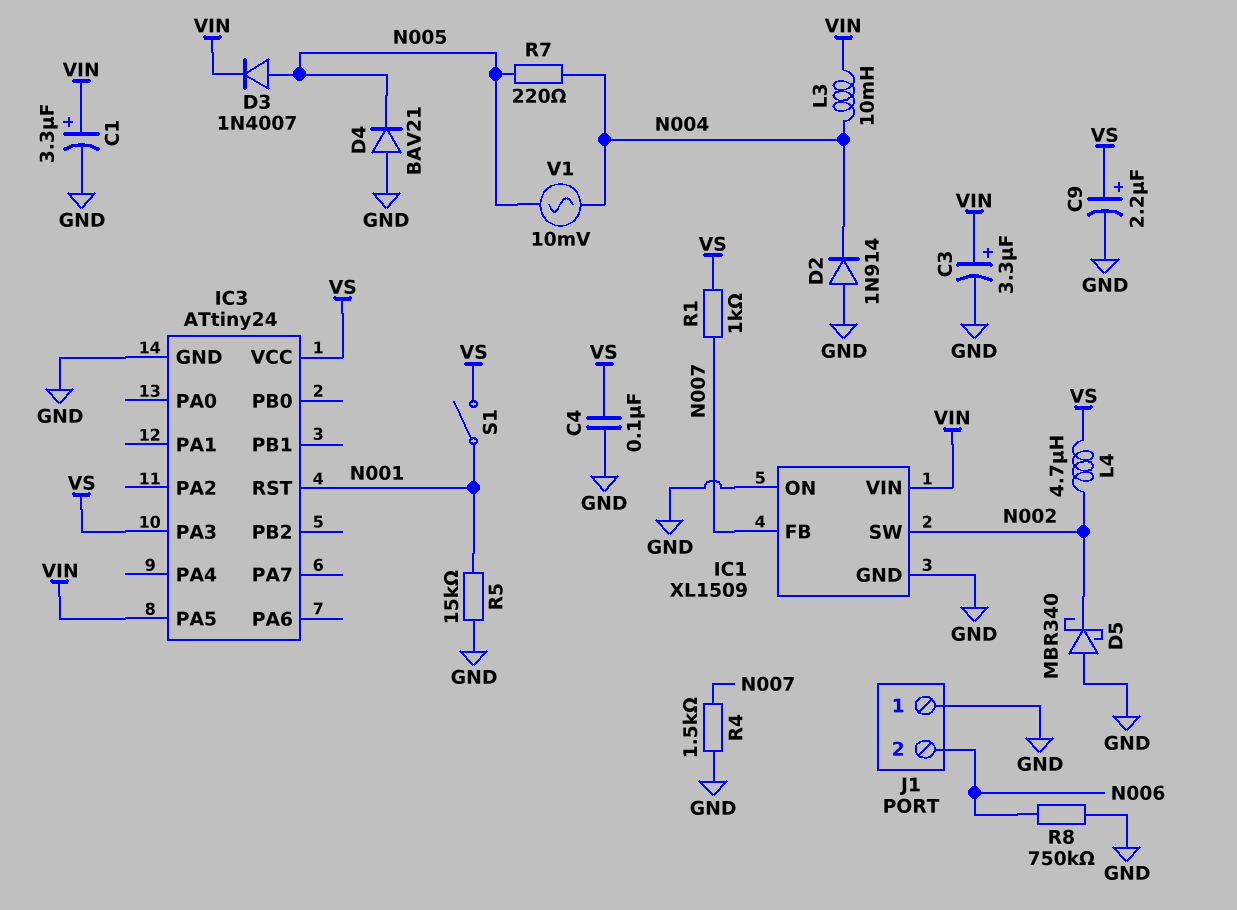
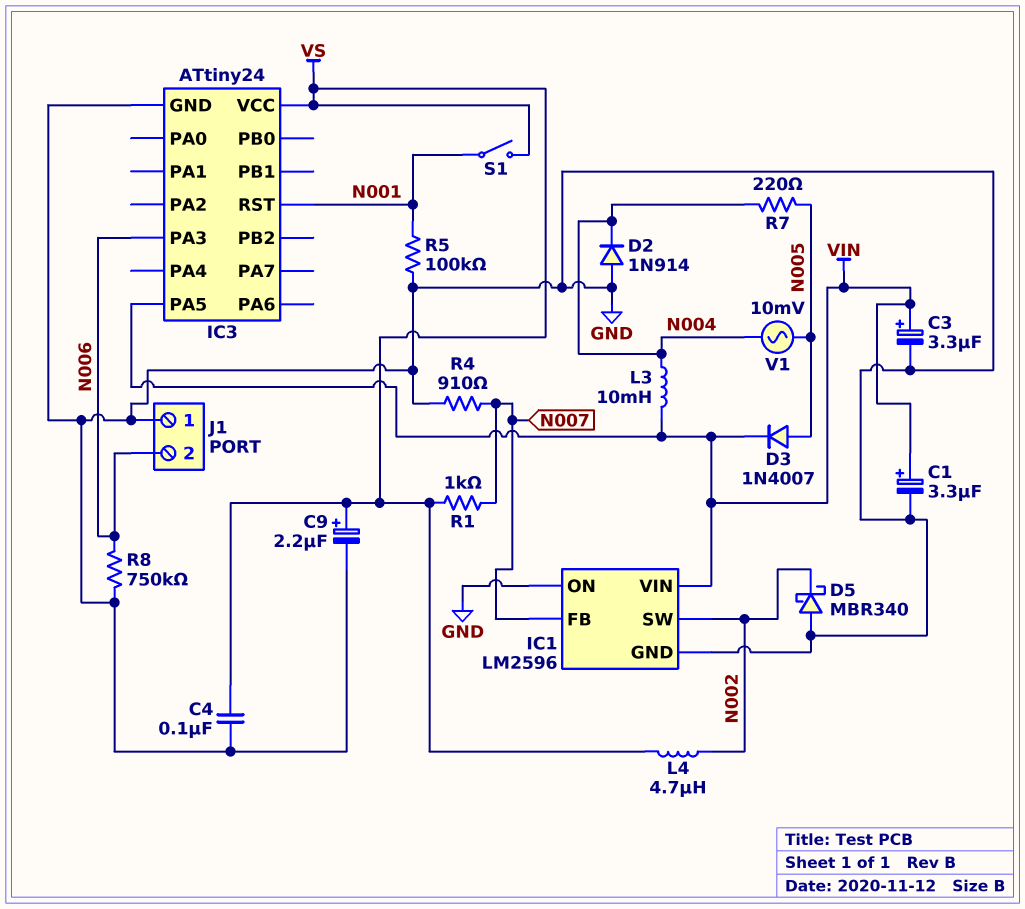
D4: diode BAV21 (A GND, K N005) -> none
IC1: XL1509 -> LM2596
IC3 pin PA3: VS -> N006
R4: 1.5k (GND, N007) -> 910 (GND, N007)
R5: 15k (GND, N001) -> 100k (GND, N001)

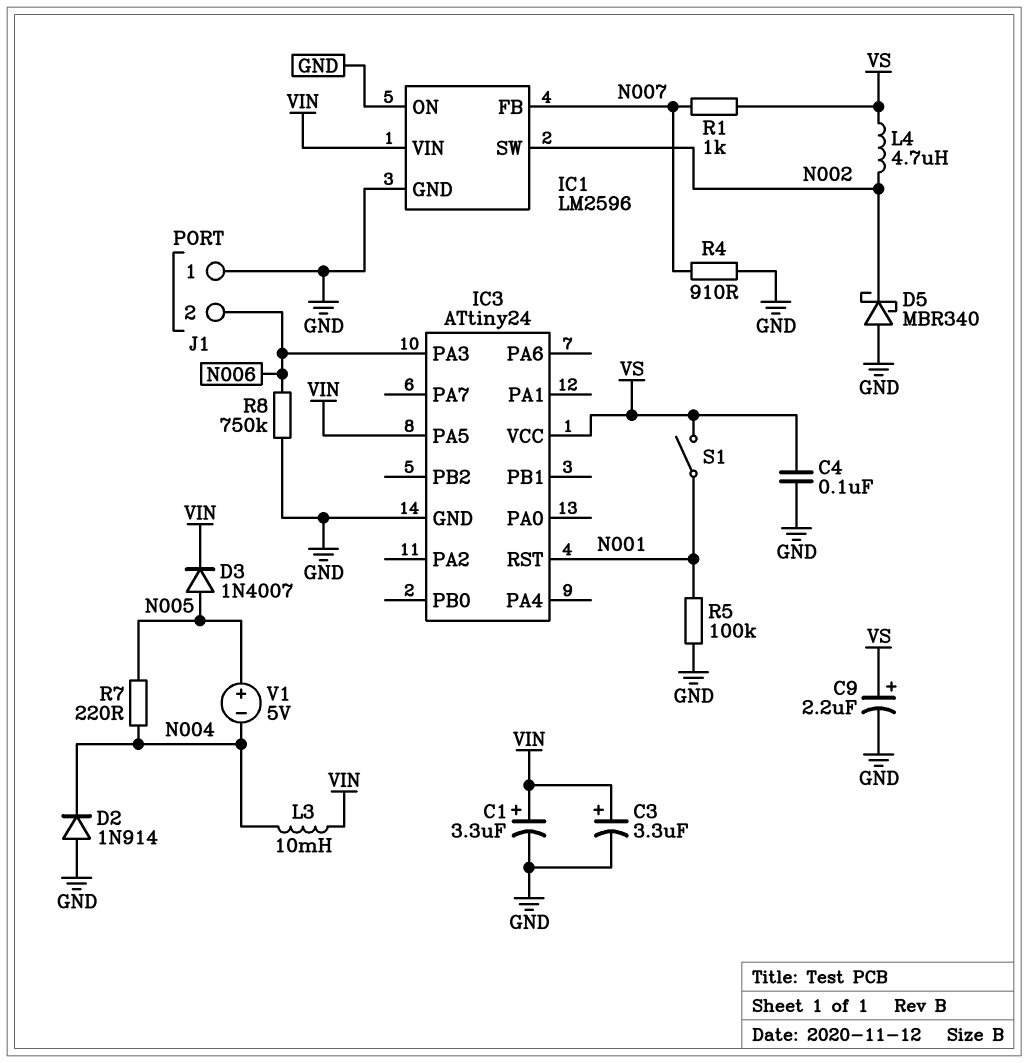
V1: AC 10mV (N004, N005) -> 5V (plus N005, minus N004)

